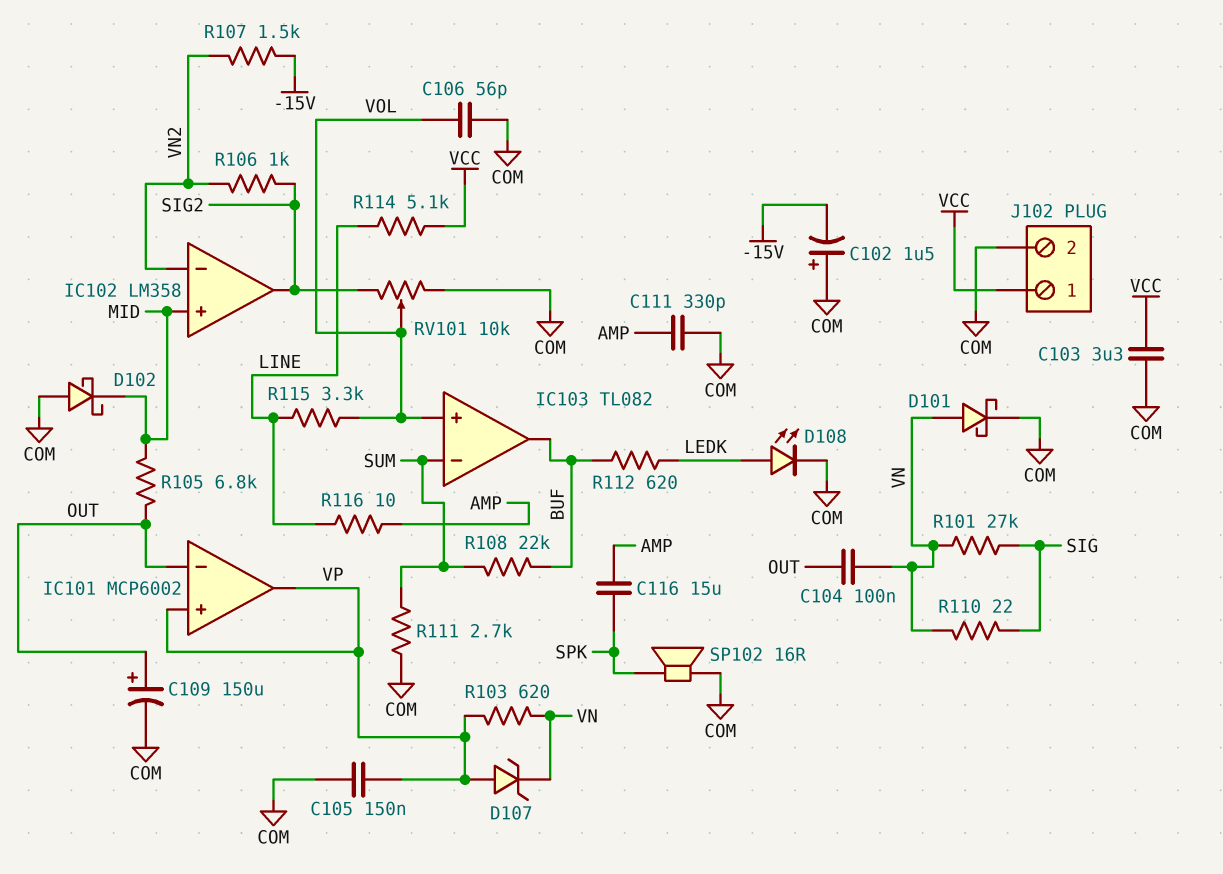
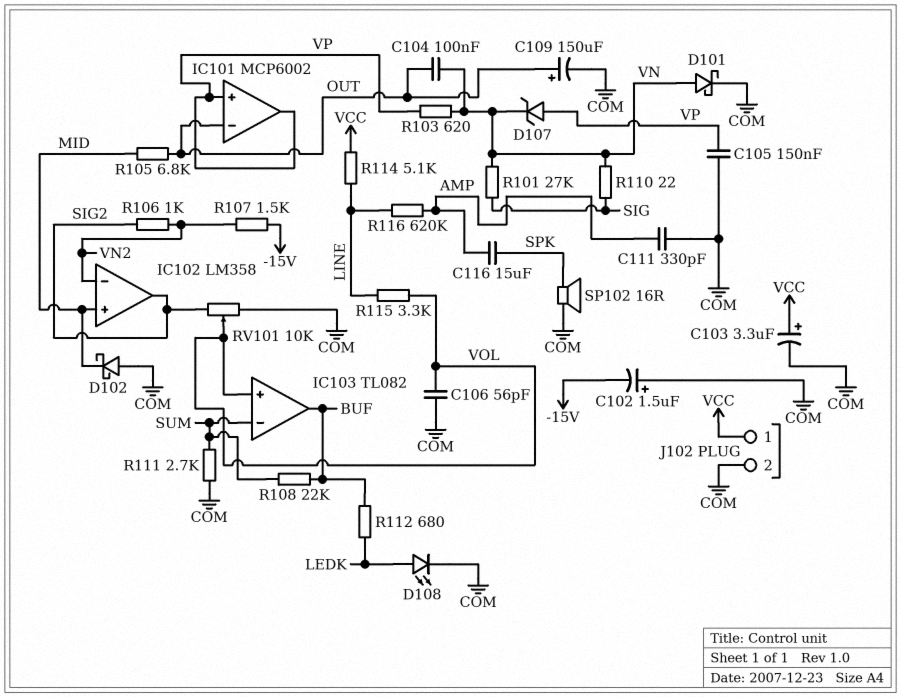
C103: 3.3uF (COM, VCC) -> 3.3uF (plus VCC, minus COM)
R112: 620 (BUF, LEDK) -> 680 (BUF, LEDK)
R116: 10 (AMP, LINE) -> 620k (AMP, LINE)

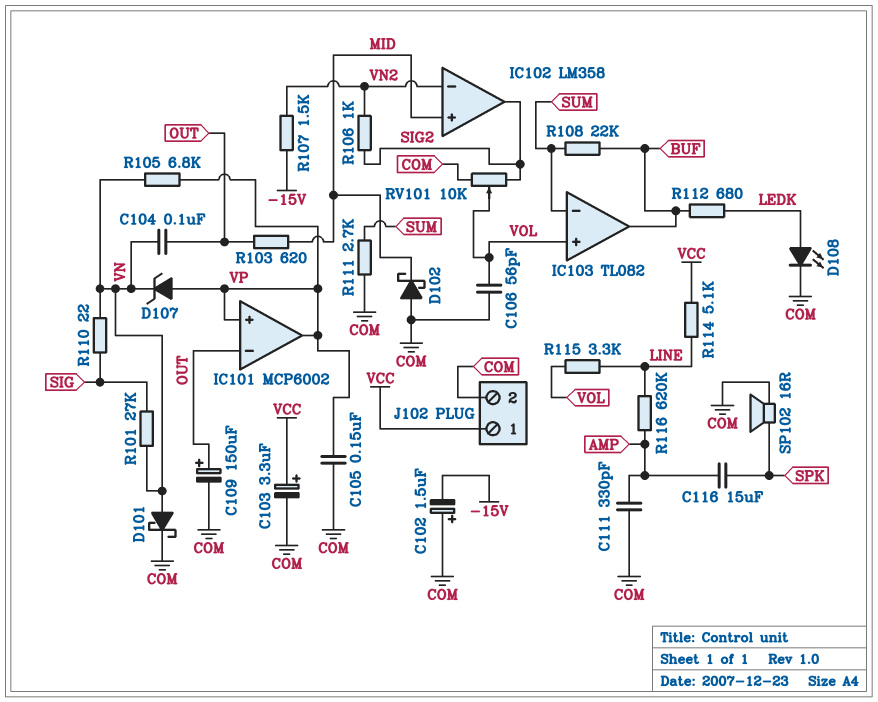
R103: 620 (VN, VP) -> 620 (MID, OUT)
R105: 6.8k (MID, OUT) -> 6.8k (VN, VP)

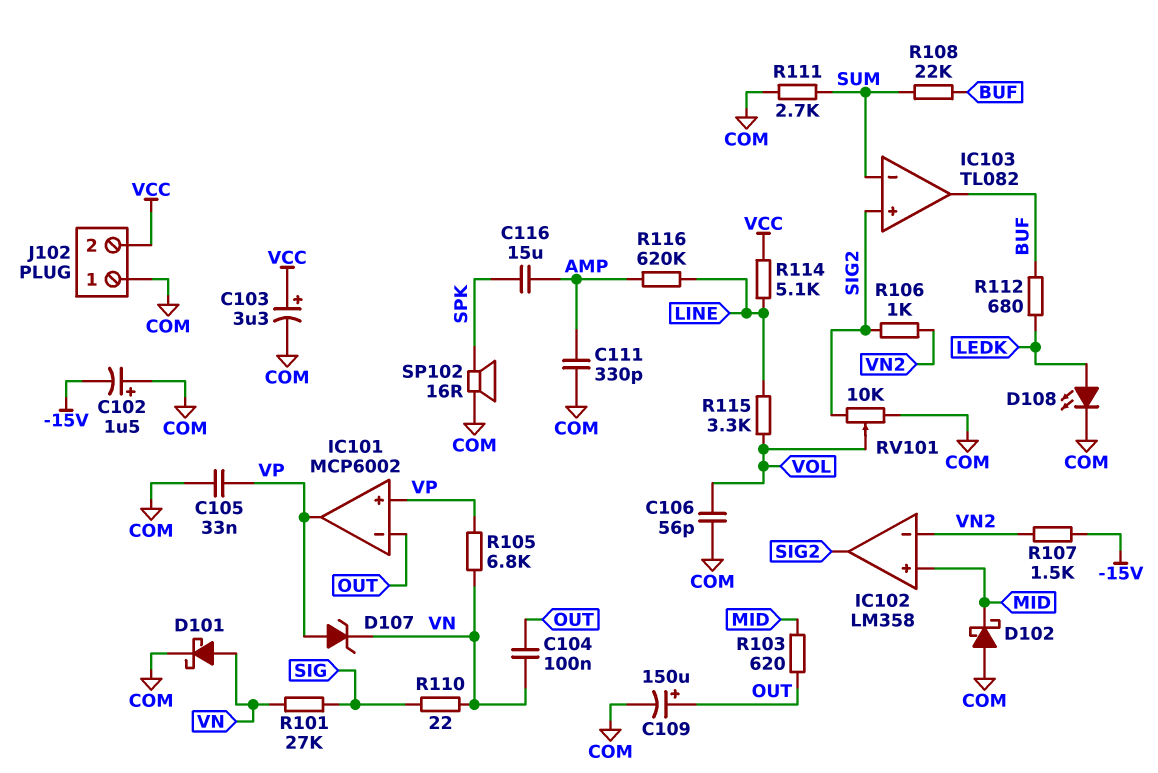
C105: 150nF (COM, VP) -> 33nF (COM, VP)
IC103 pin in+: VOL -> SIG2
J102 pin 1: VCC -> COM
J102 pin 2: COM -> VCC

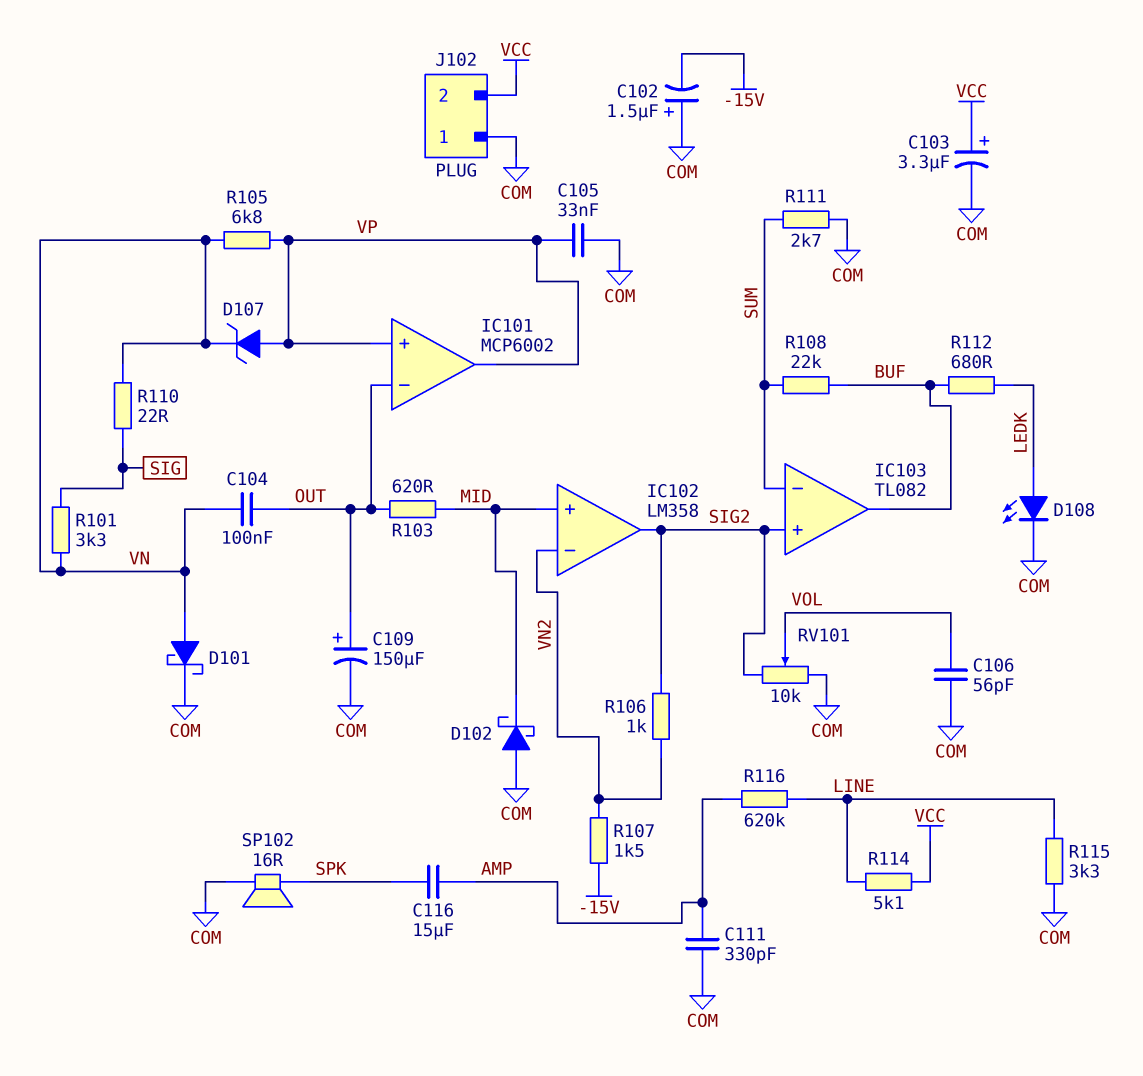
R101: 27k (SIG, VN) -> 3.3k (SIG, VN)
R115: 3.3k (LINE, VOL) -> 3.3k (COM, LINE)

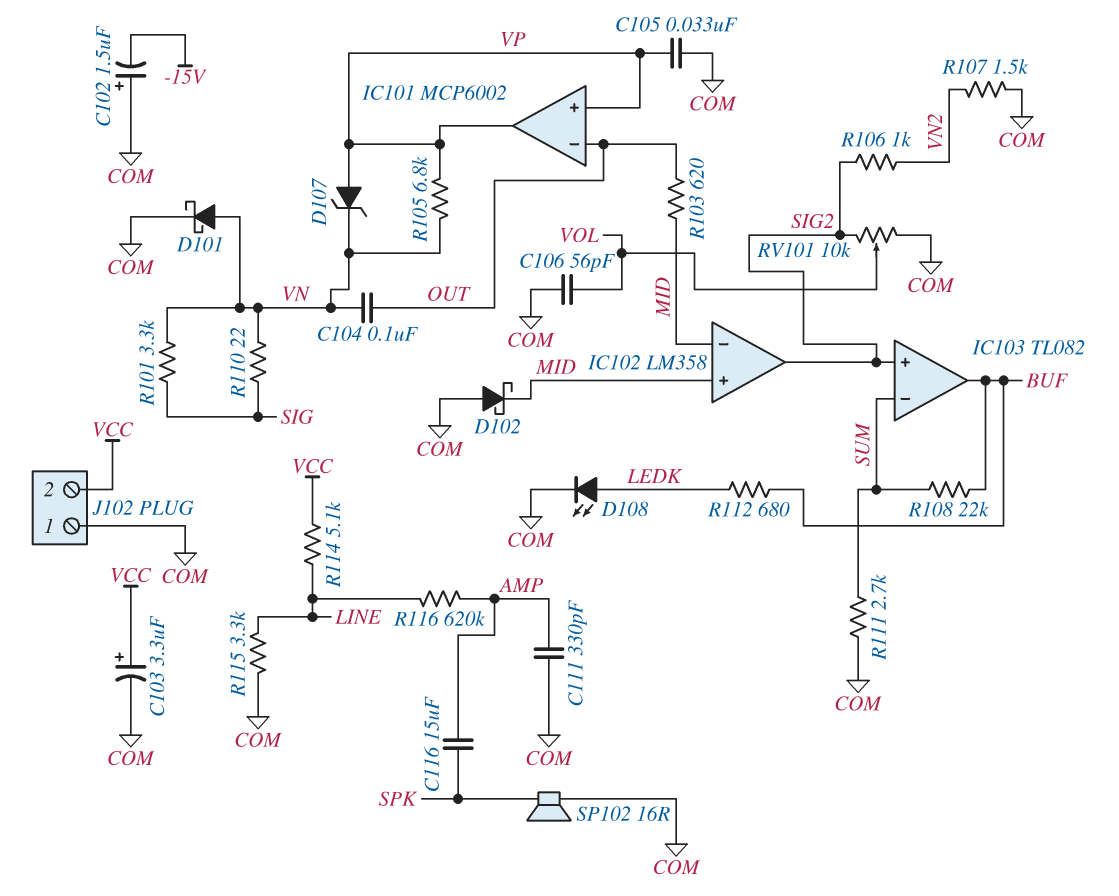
C109: 150uF (plus OUT, minus COM) -> none
IC102 pin in-: VN2 -> MID
R107: 1.5k (-15V, VN2) -> 1.5k (COM, VN2)

